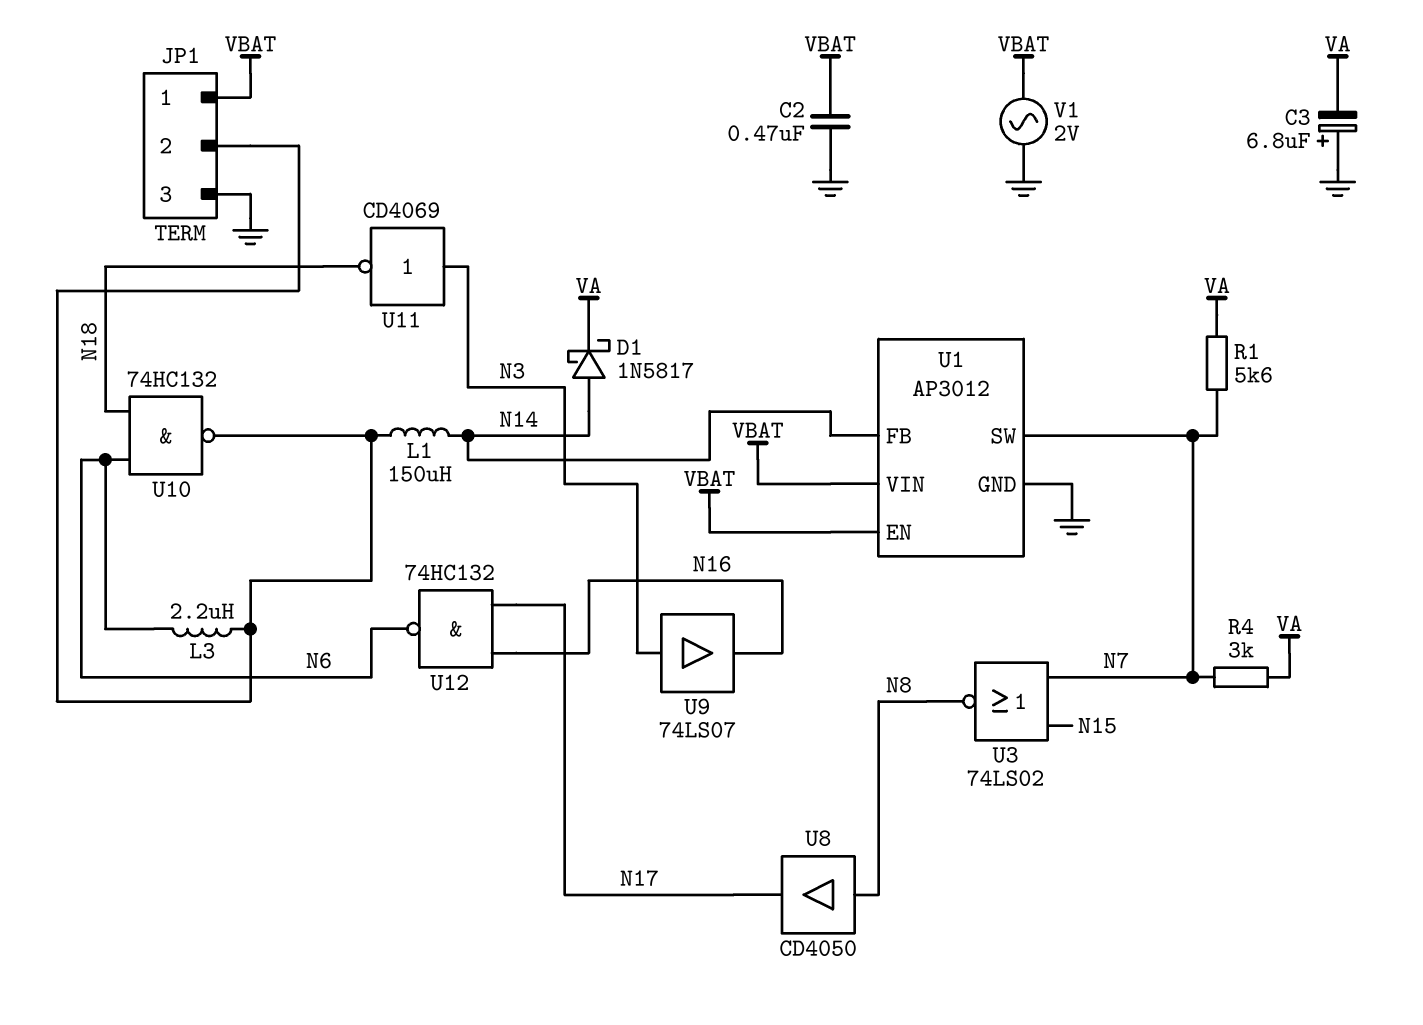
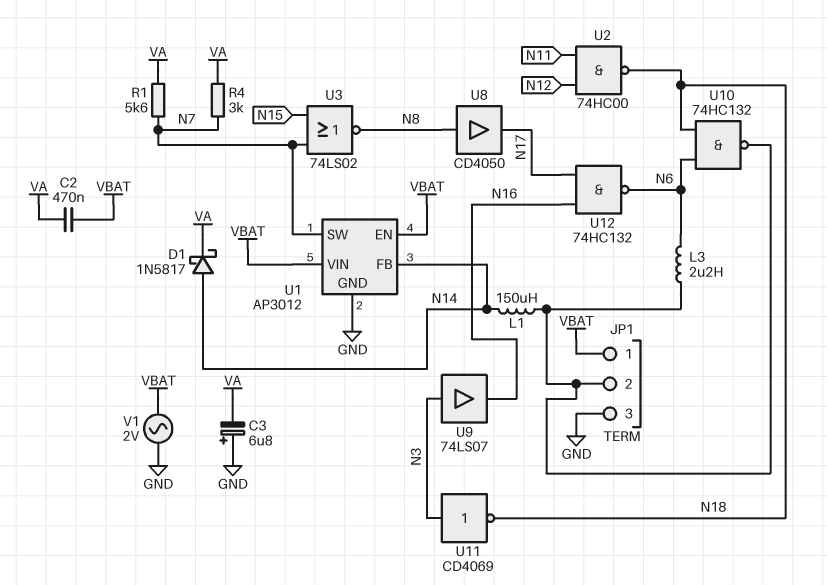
C2: 470nF (GND, VBAT) -> 470nF (VA, VBAT)
U2: none -> NAND 74HC00 (in N11, in N12, out N18)

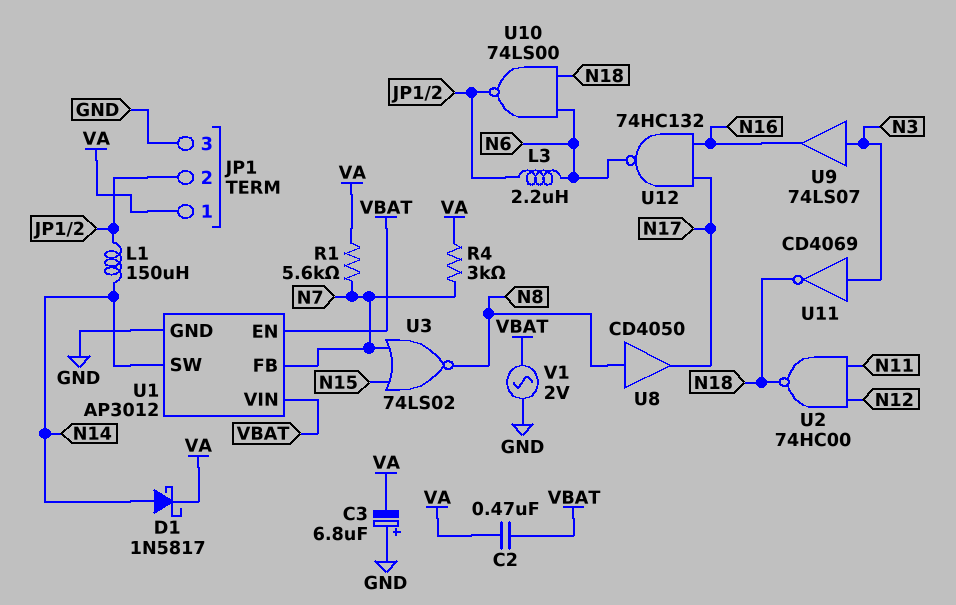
JP1 pin 1: VBAT -> VA
U1 pin FB: N14 -> N7
U1 pin SW: N7 -> N14
U10: NAND 74HC132 (in N6, in N18, out JP1/2) -> NAND 74LS00 (in N6, in N18, out JP1/2)

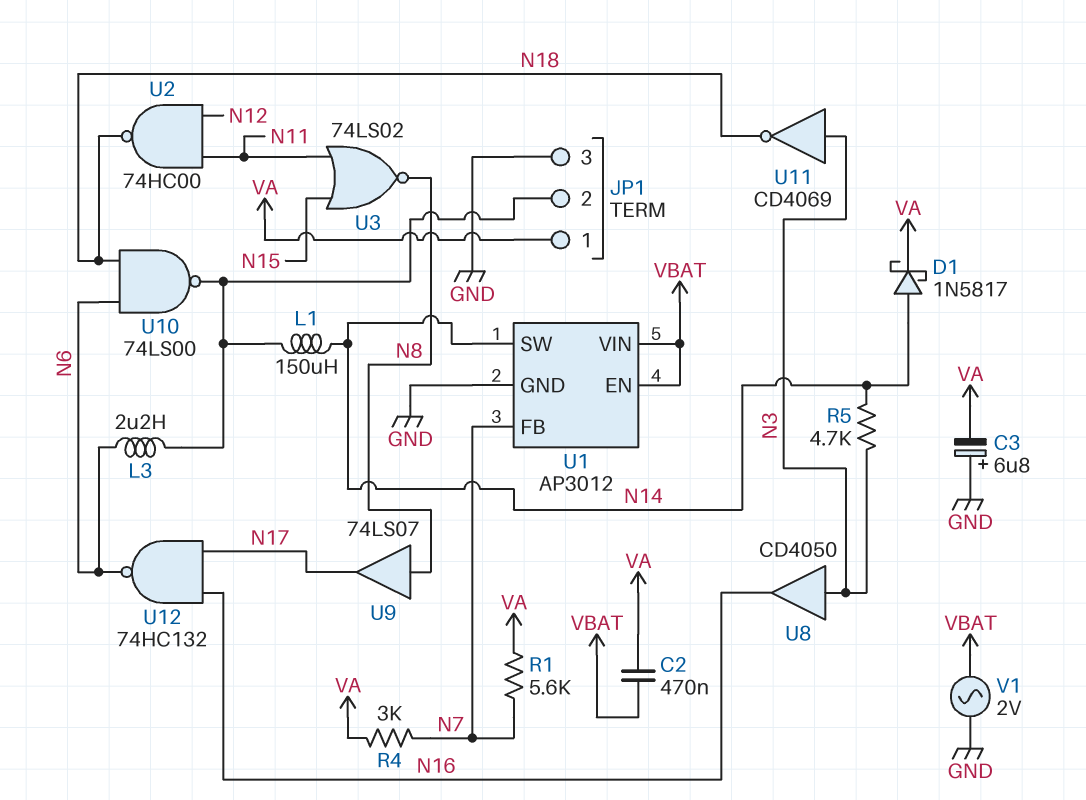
R5: none -> 4.7k (N3, N14)
U3: NOR 74LS02 (in N7, in N15, out N8) -> NOR 74LS02 (in N11, in N15, out N8)
U8: buffer CD4050 (in N8, out N17) -> buffer CD4050 (in N3, out N16)
U9: buffer 74LS07 (in N3, out N16) -> buffer 74LS07 (in N8, out N17)

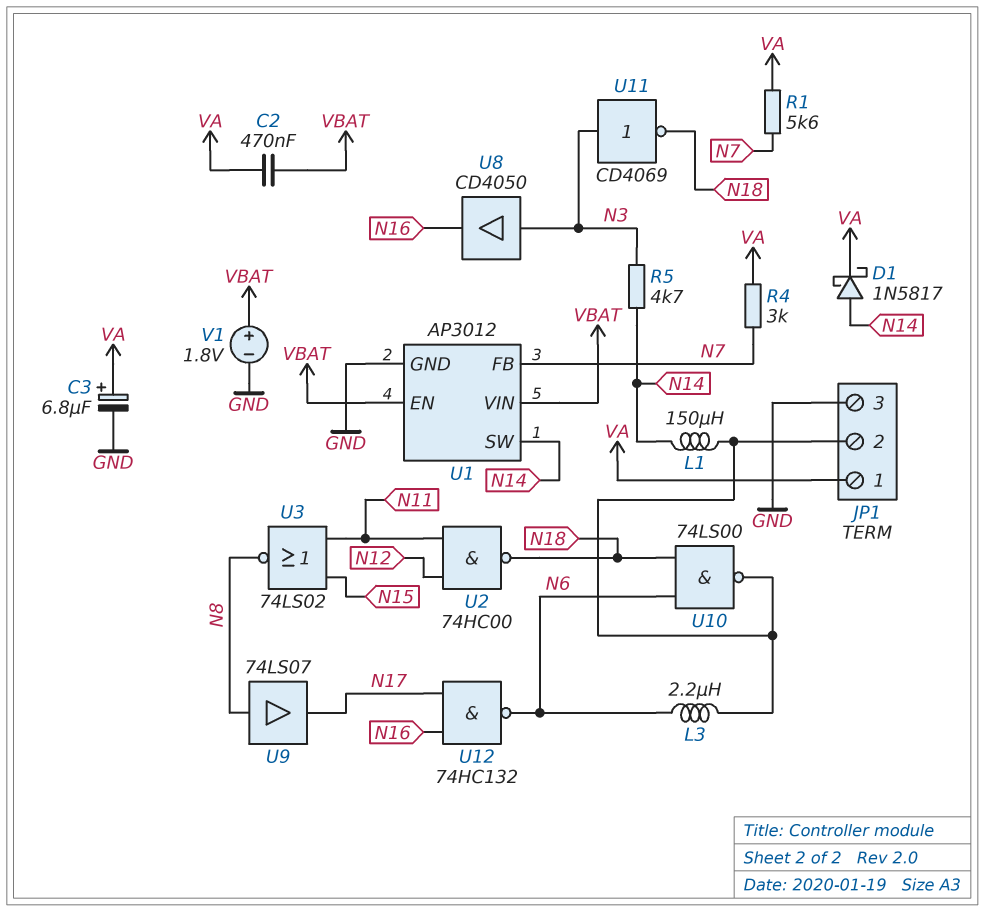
C3: 6.8uF (plus GND, minus VA) -> 6.8uF (plus VA, minus GND)
V1: AC 2V (GND, VBAT) -> 1.8V (plus VBAT, minus GND)

